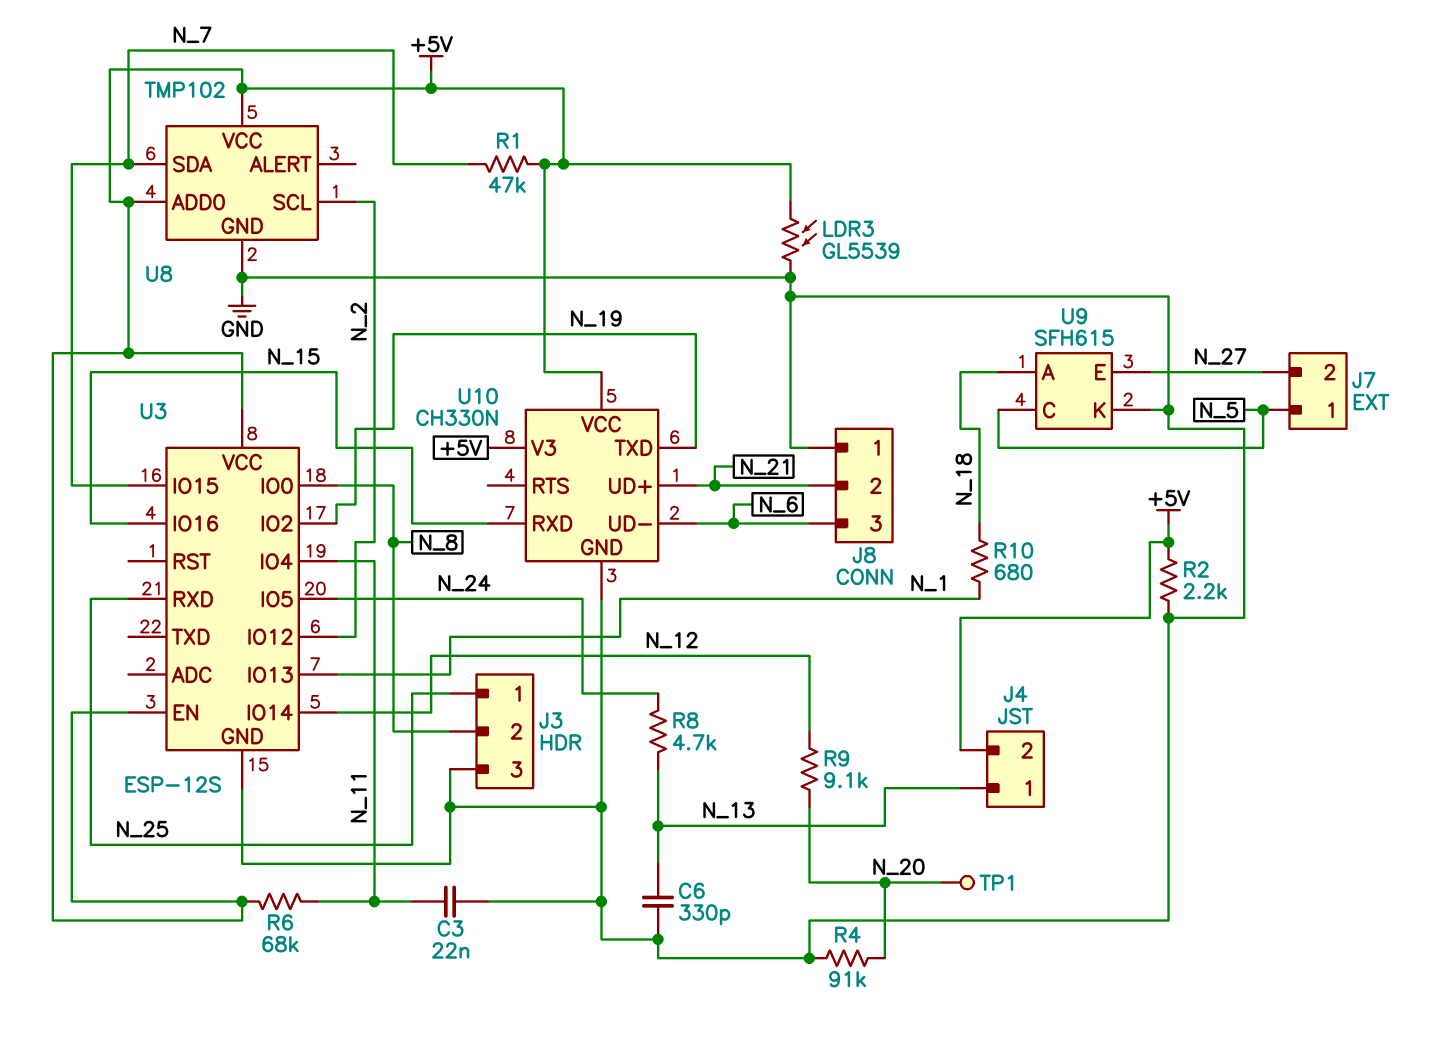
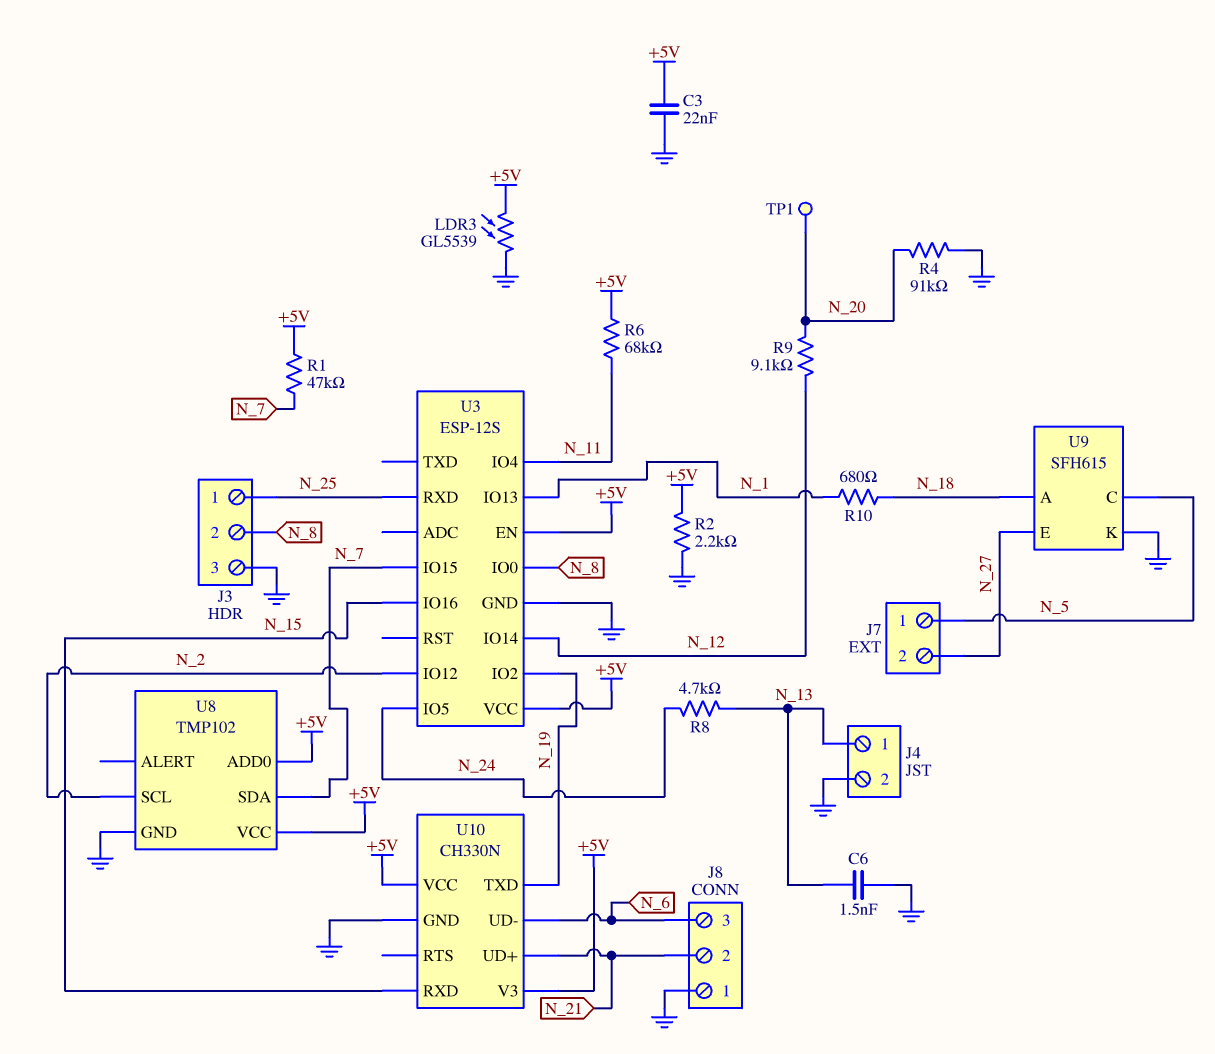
C3: 22nF (GND, N_11) -> 22nF (+5V, GND)
C6: 330pF (GND, N_13) -> 1.5nF (GND, N_13)
J4 pin 2: +5V -> GND

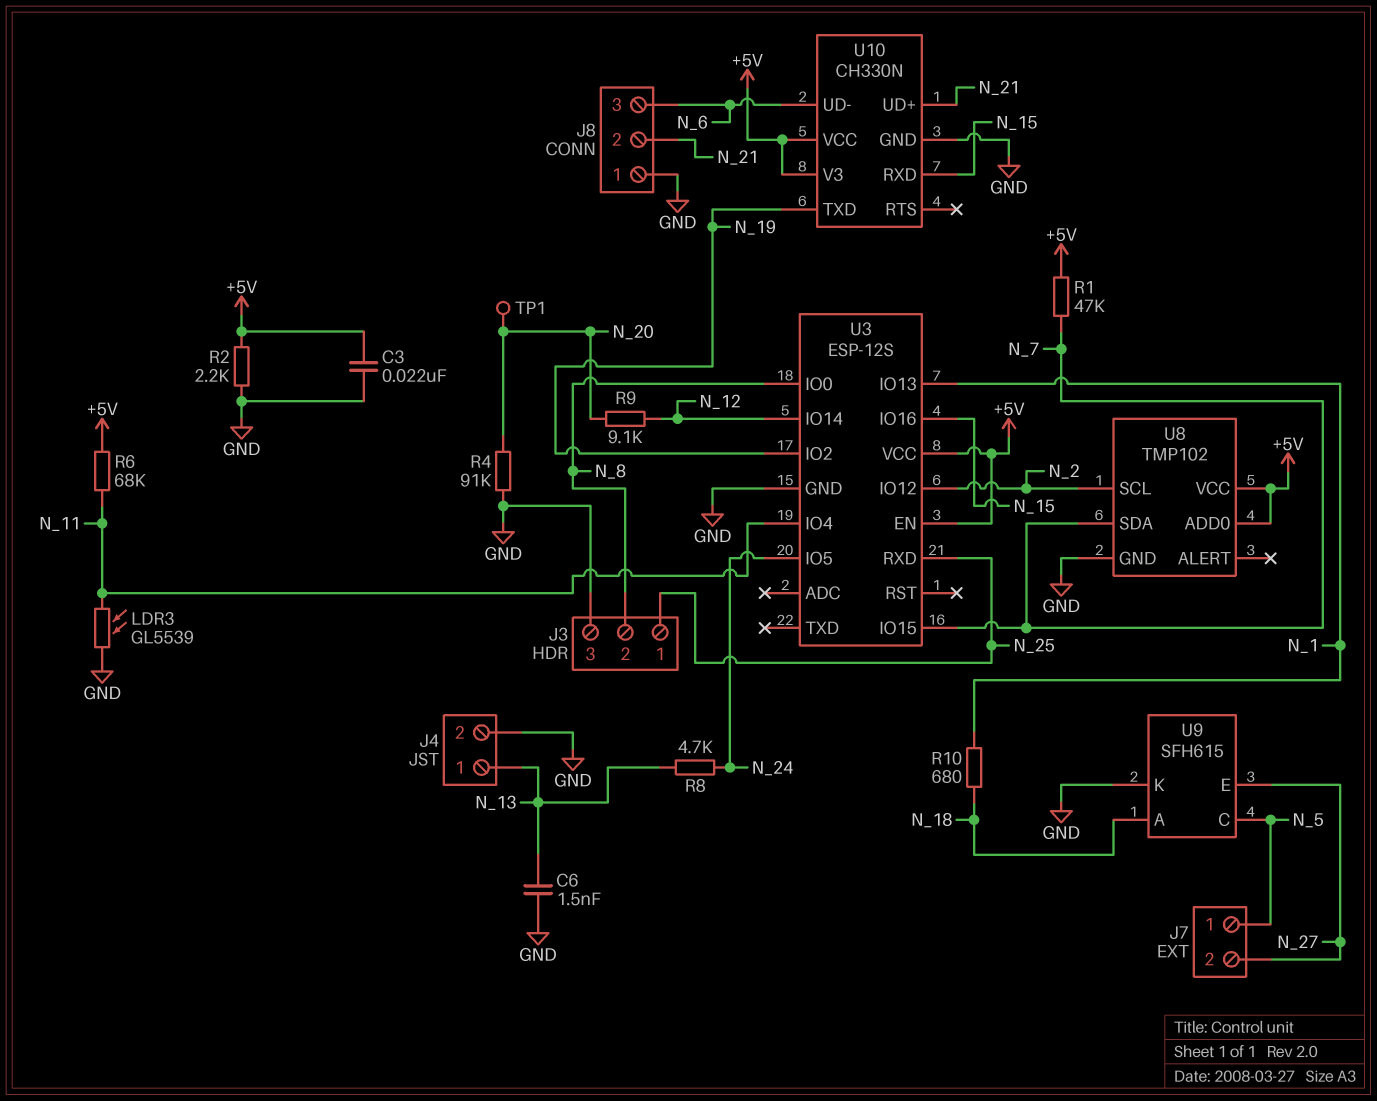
LDR3: GL5539 (+5V, GND) -> GL5539 (GND, N_11)

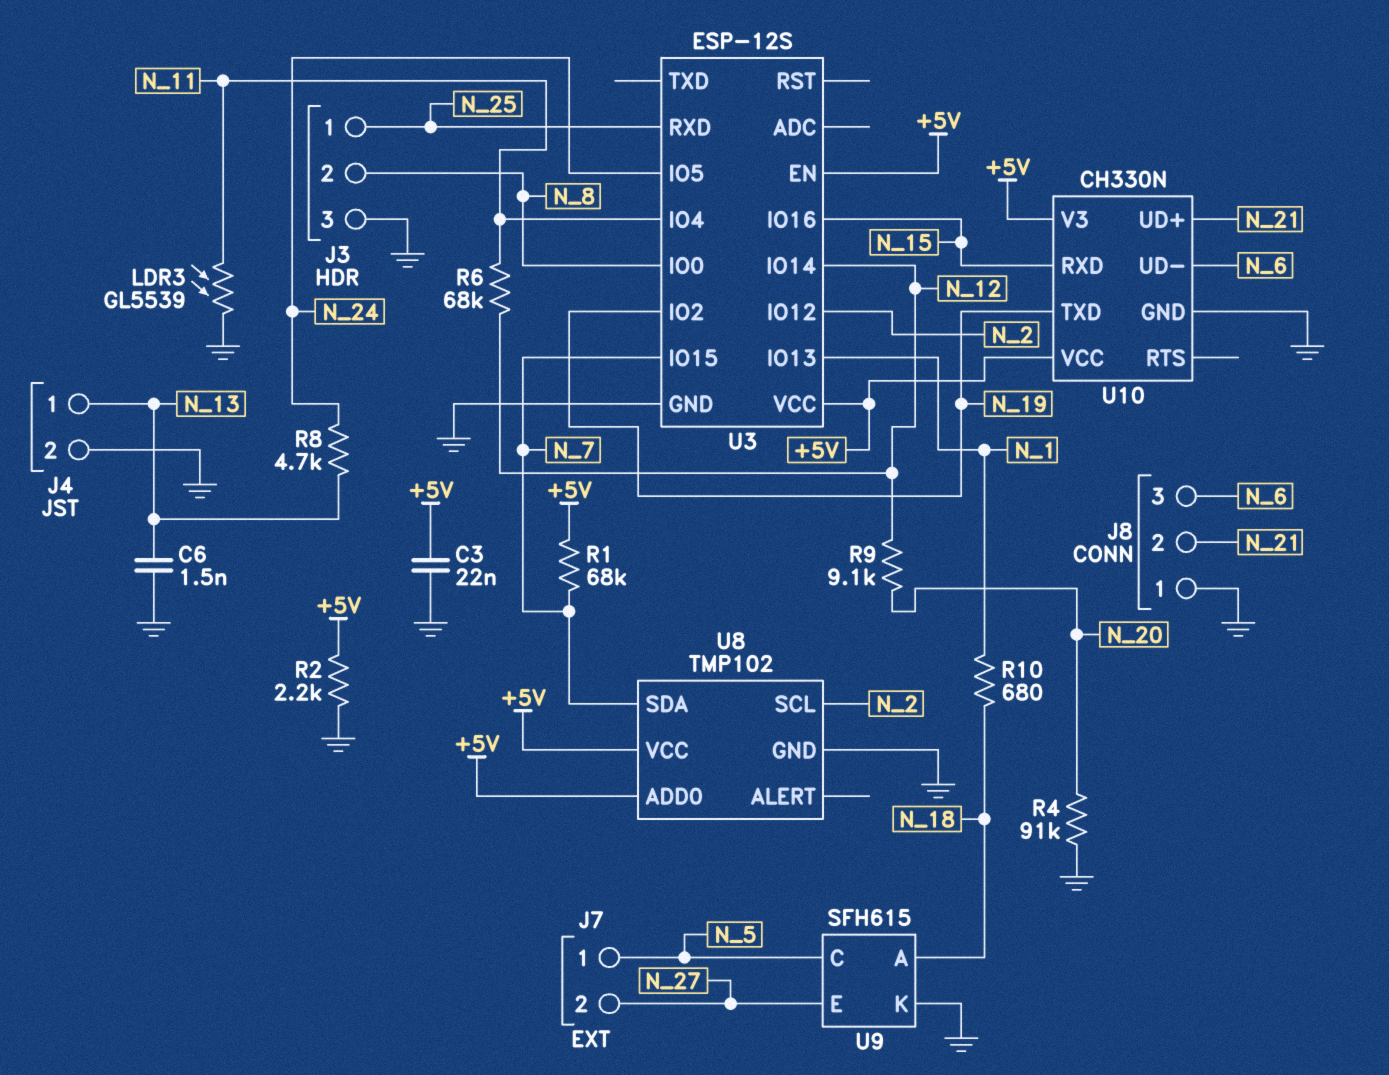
R1: 47k (+5V, N_7) -> 68k (+5V, N_7)
R6: 68k (+5V, N_11) -> 68k (N_11, N_12)
TP1: test point (N_20) -> none

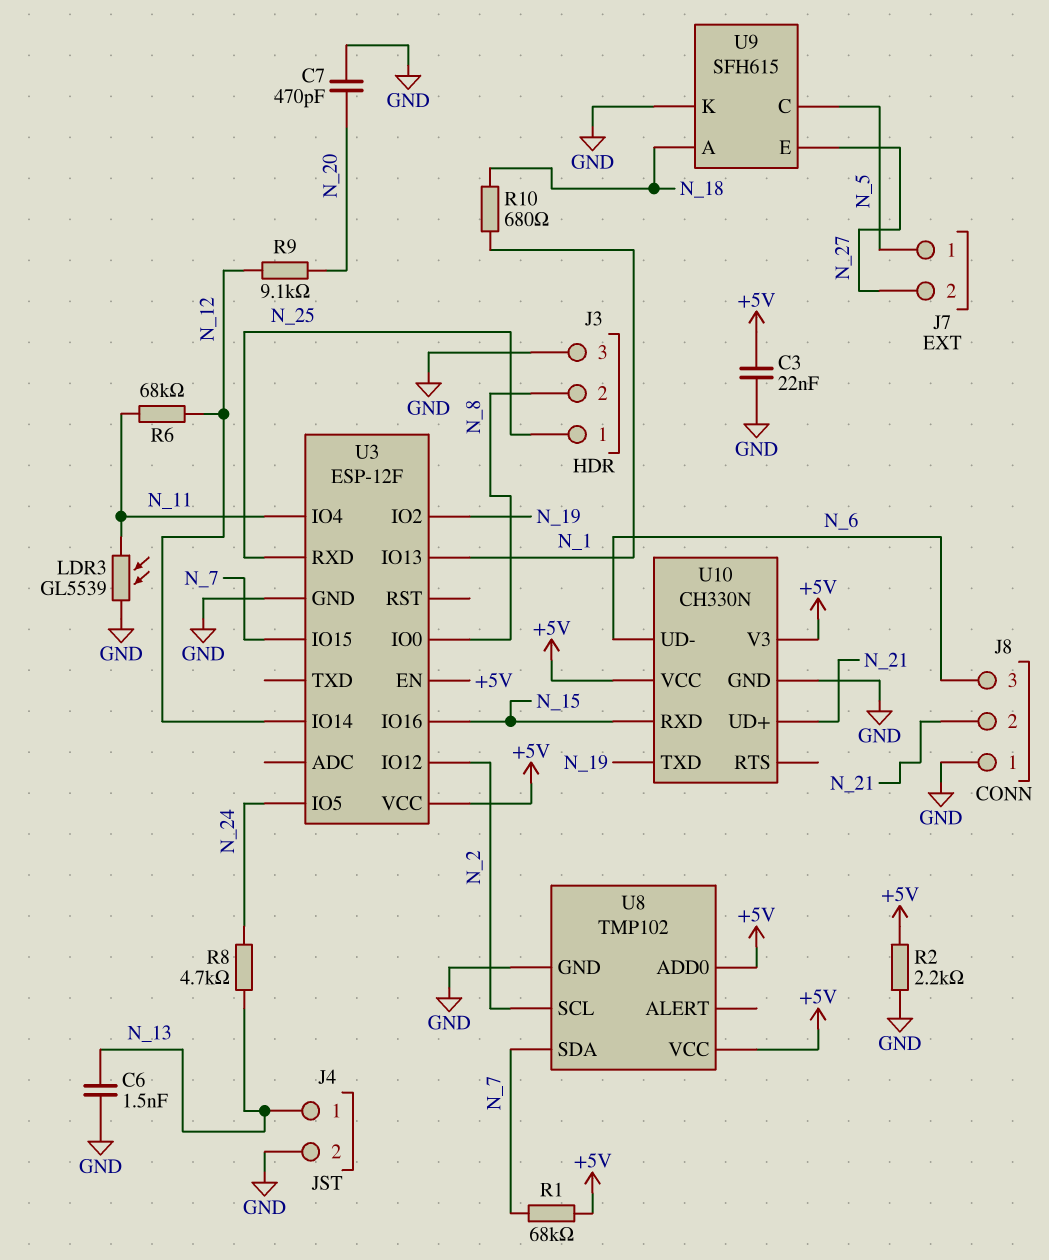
C7: none -> 470pF (GND, N_20)
R4: 91k (GND, N_20) -> none
U3: ESP-12S -> ESP-12F

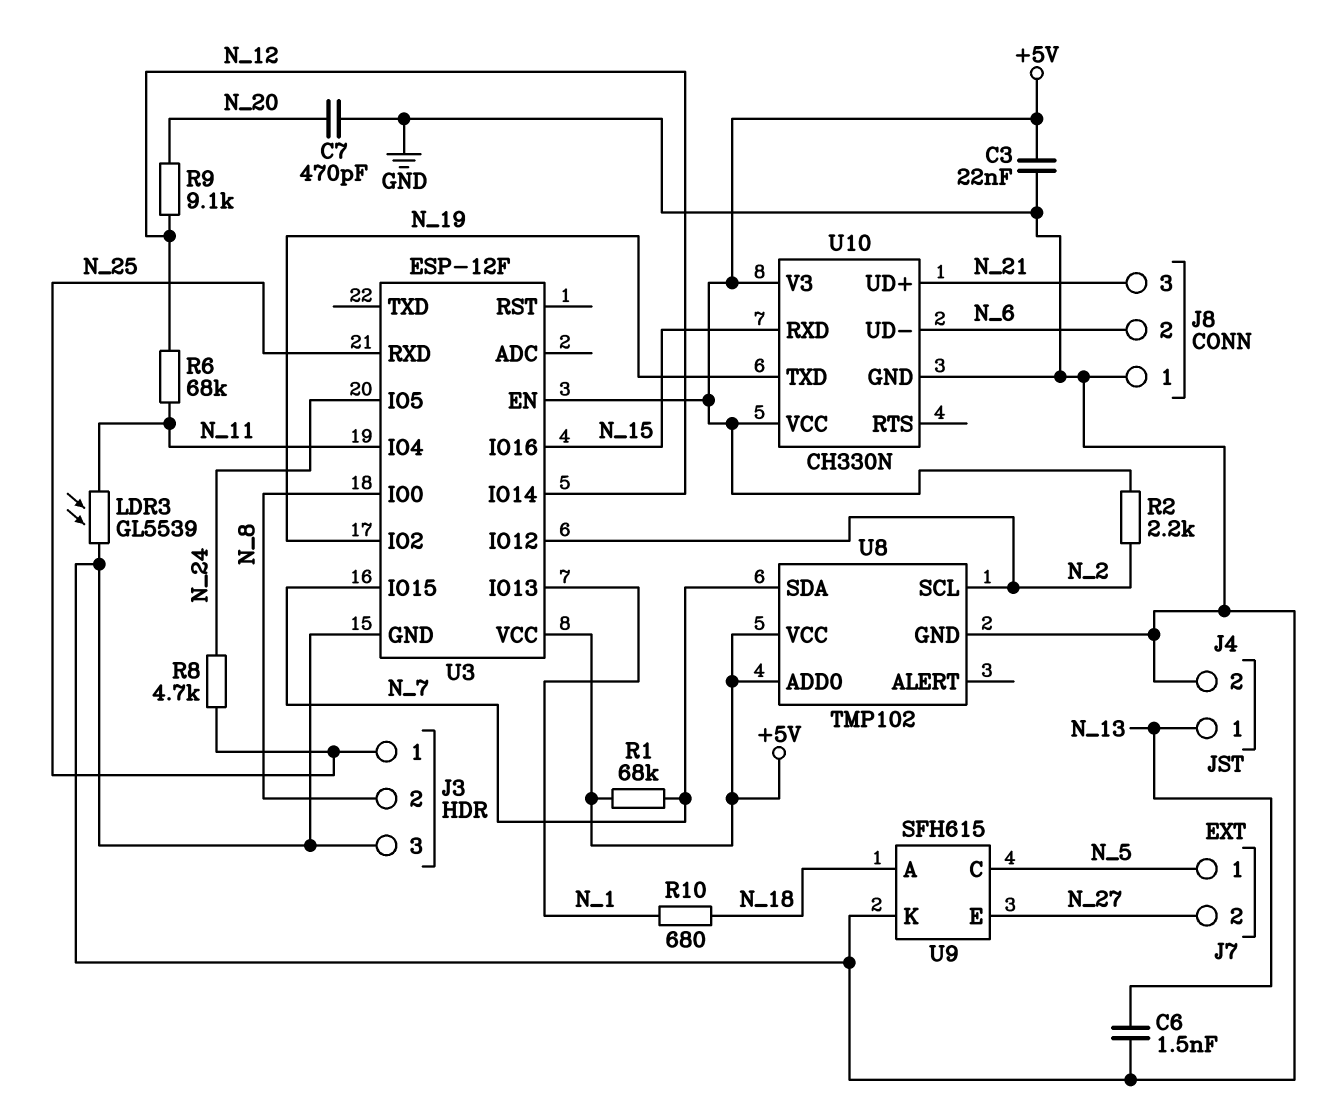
J8 pin 2: N_21 -> N_6
J8 pin 3: N_6 -> N_21
R2: 2.2k (+5V, GND) -> 2.2k (+5V, N_2)
R8: 4.7k (N_13, N_24) -> 4.7k (N_24, N_25)

